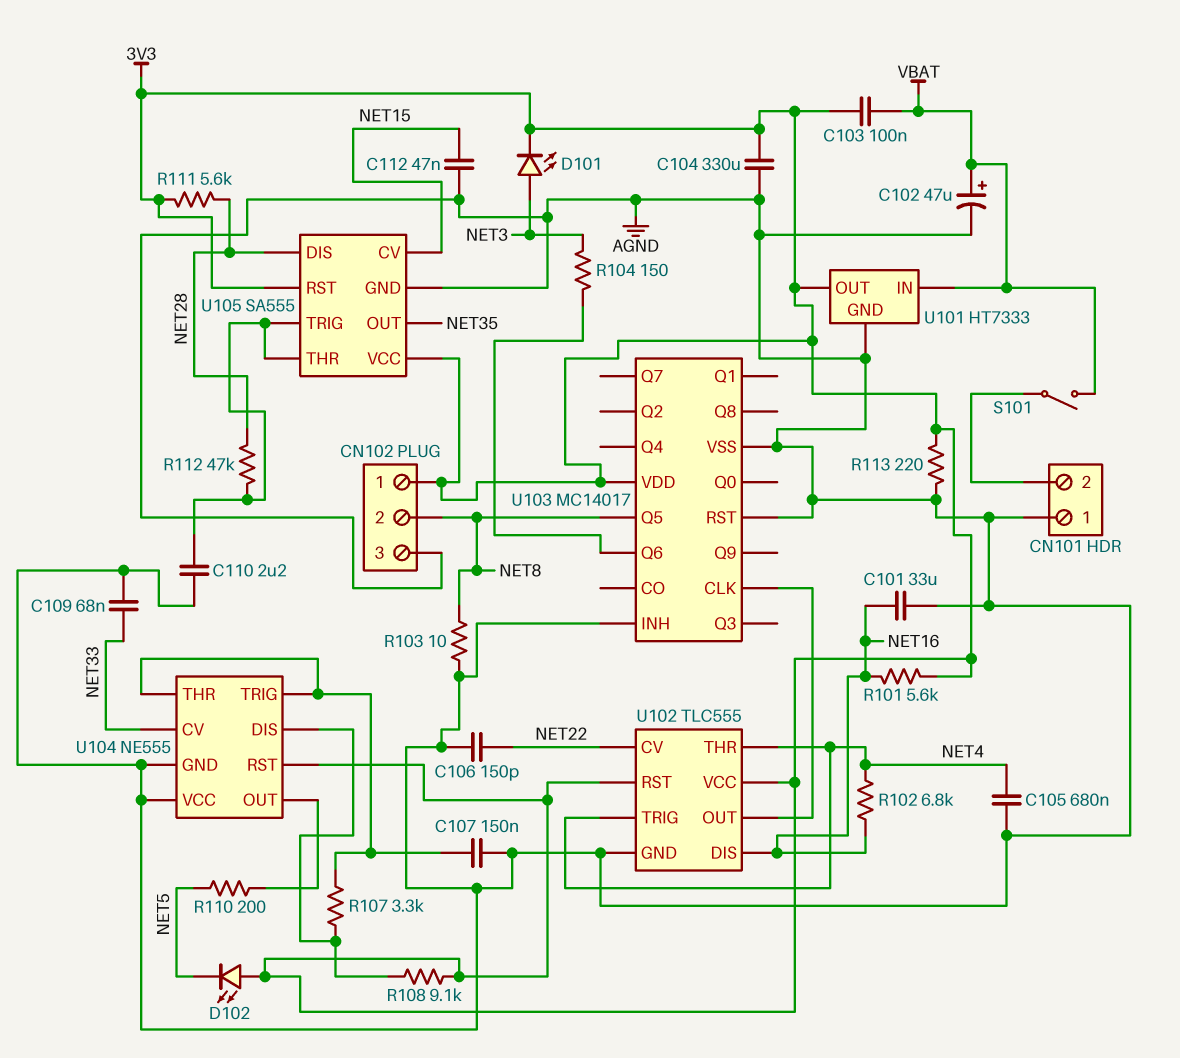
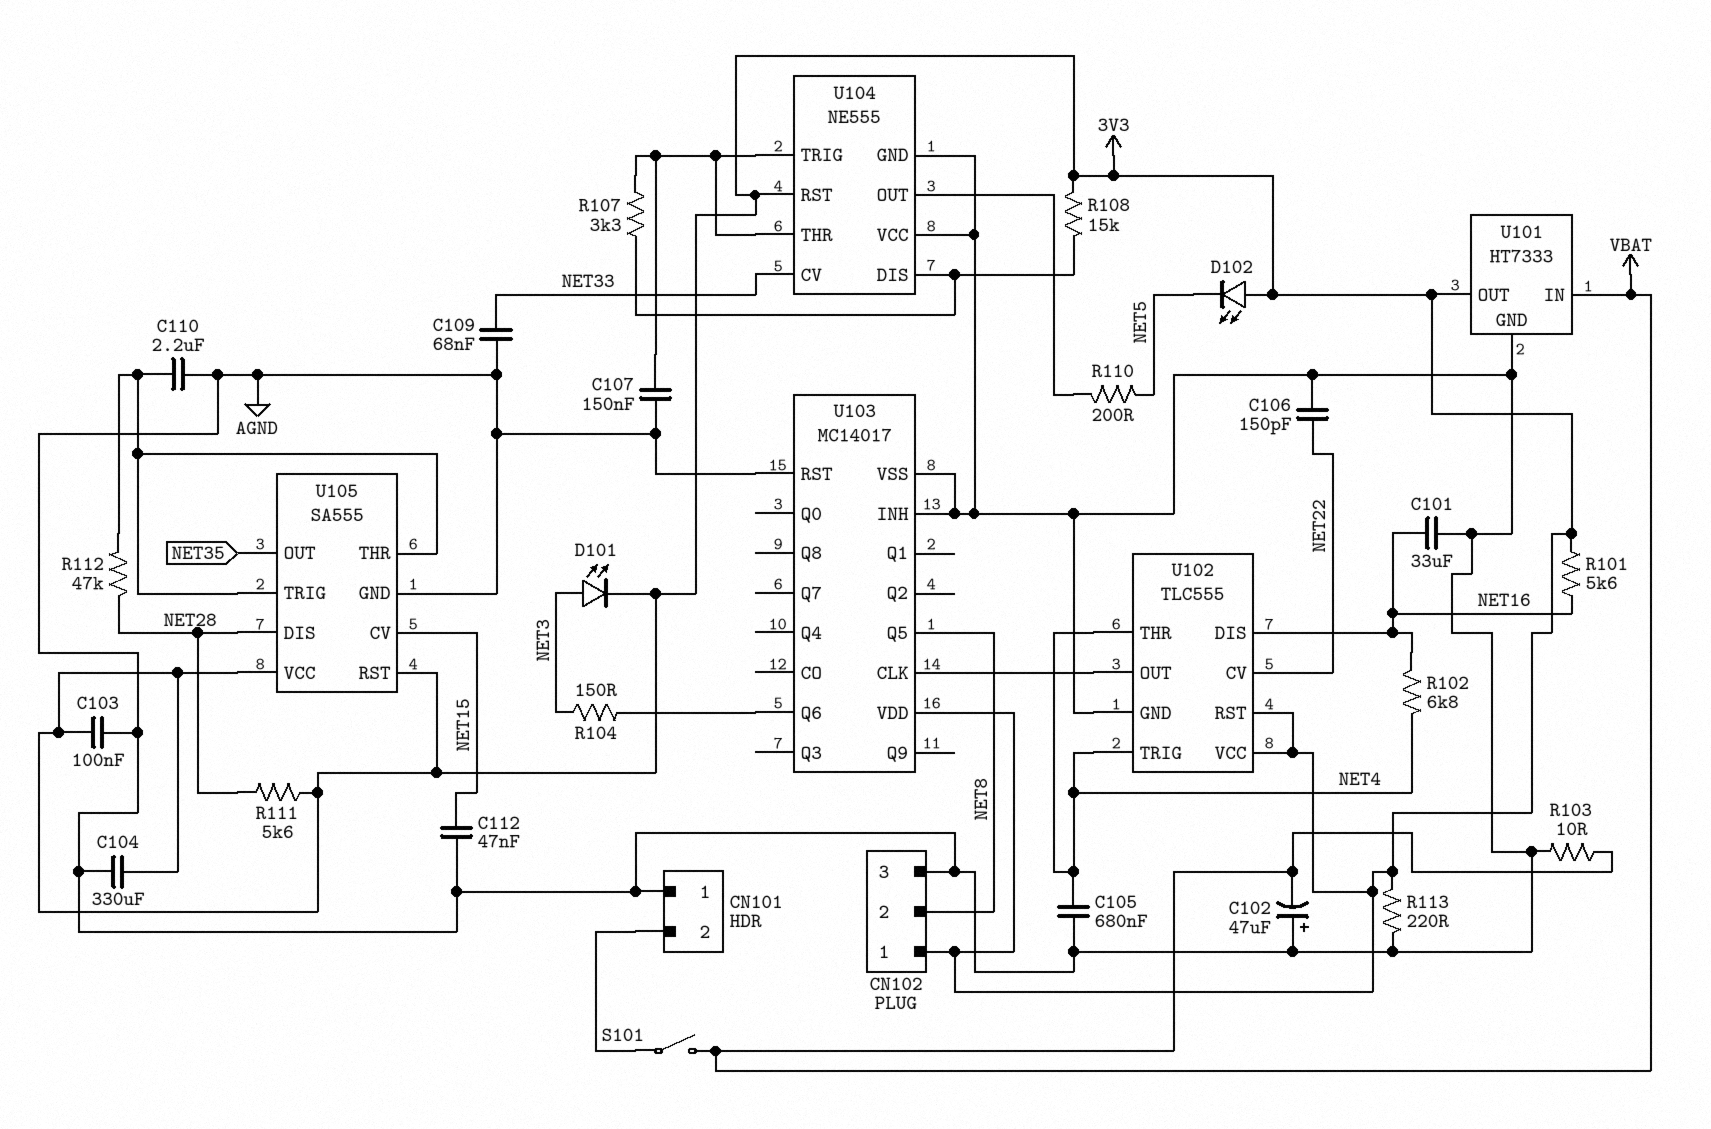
C102: 47uF (plus VBAT, minus AGND) -> 47uF (plus AGND, minus VBAT)
C103: 100nF (3V3, VBAT) -> 100nF (3V3, AGND)
R103: 10 (AGND, NET8) -> 10 (AGND, VBAT)
R108: 9.1k (3V3, U104/DIS) -> 15k (3V3, U104/DIS)

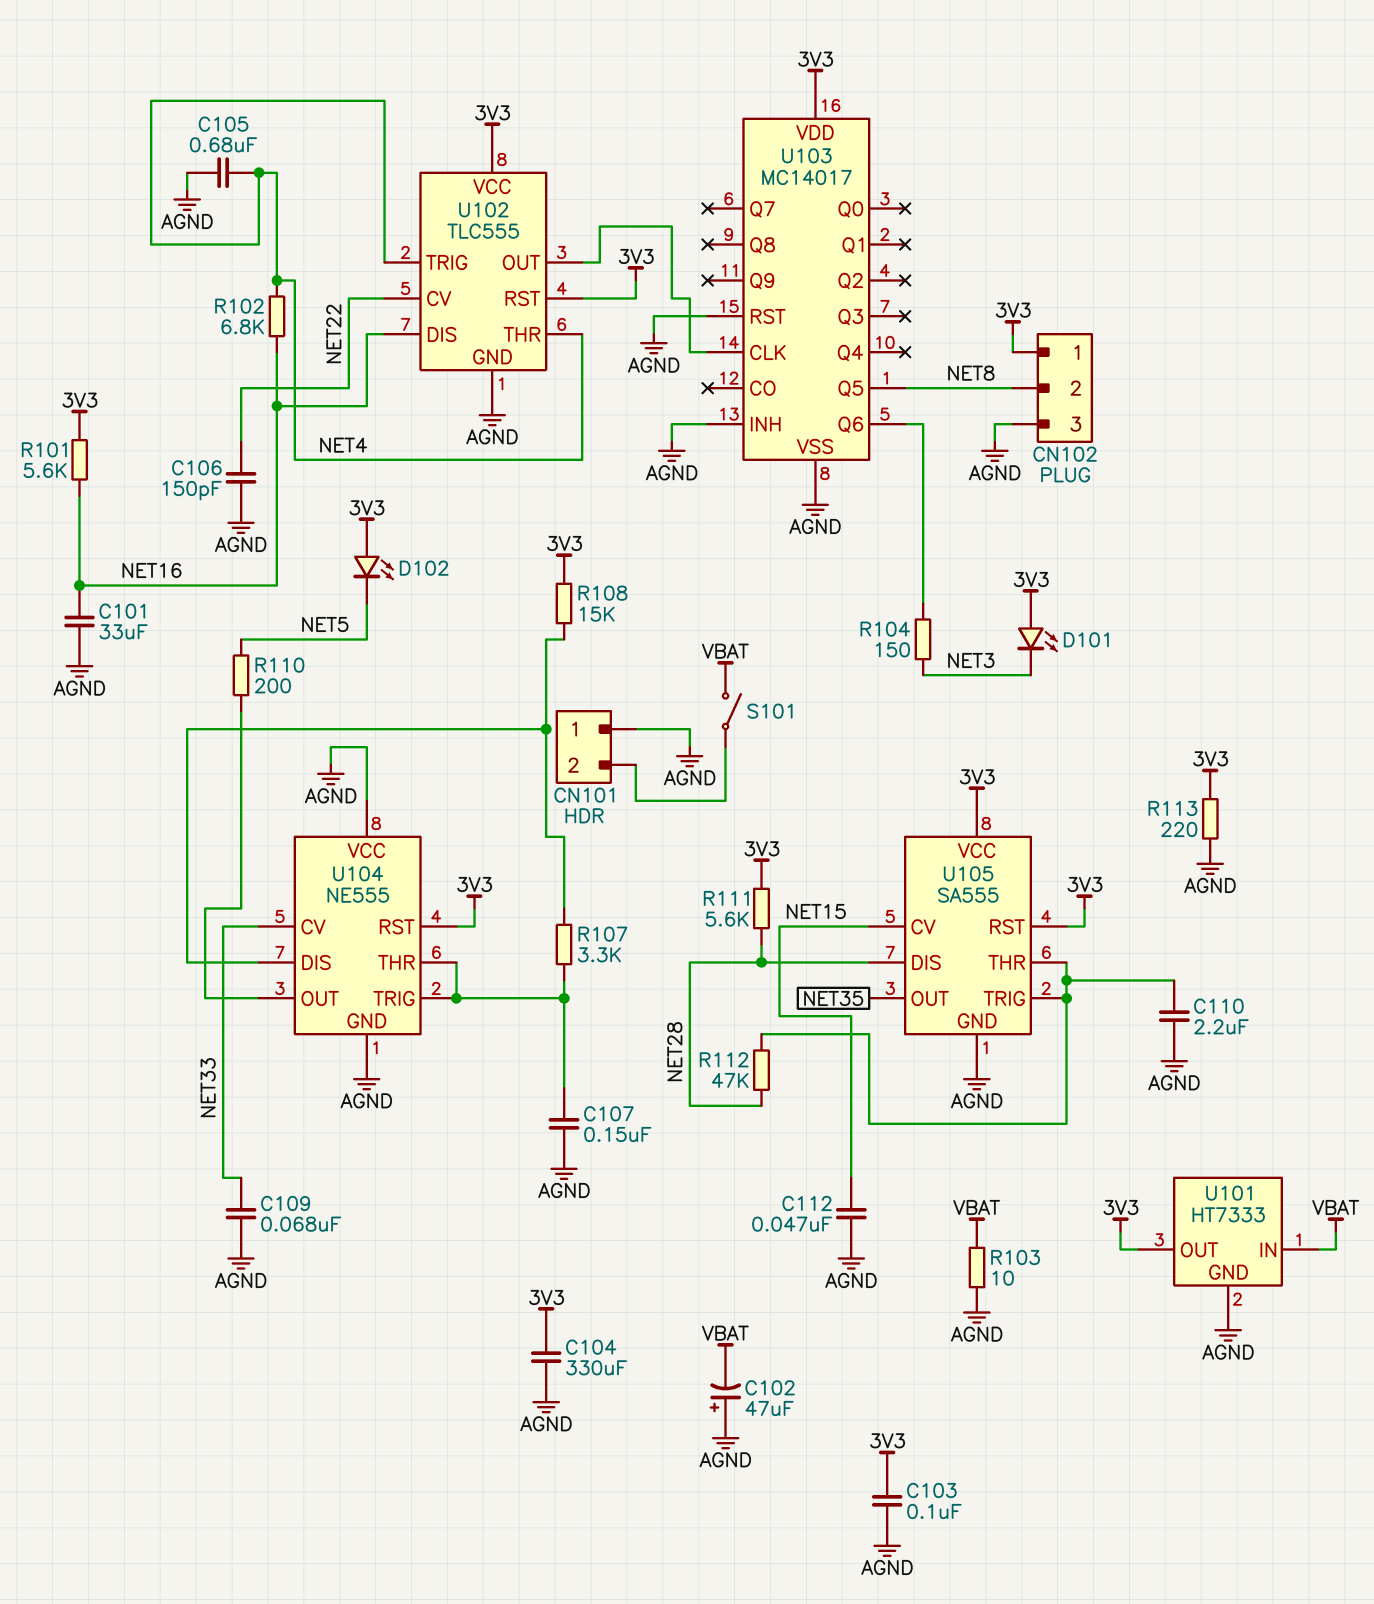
D101: LED (A NET3, K 3V3) -> LED (A 3V3, K NET3)

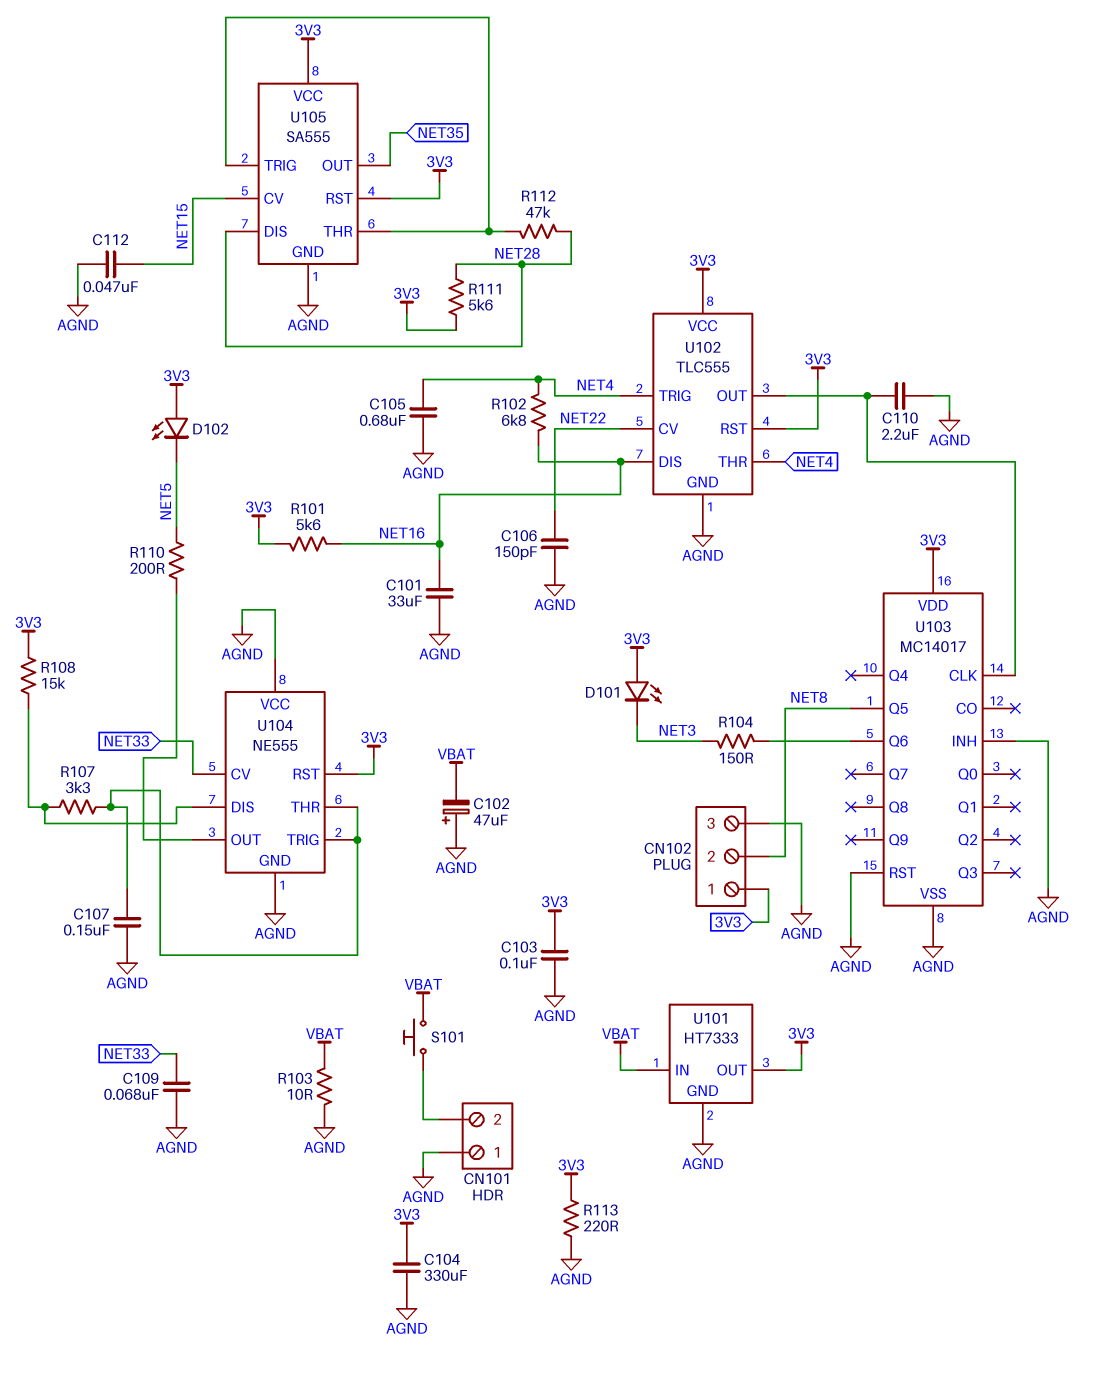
C110: 2.2uF (AGND, U105/THR) -> 2.2uF (AGND, U102/OUT)
S101: switch (CN101/2, VBAT) -> button (CN101/2, VBAT)

